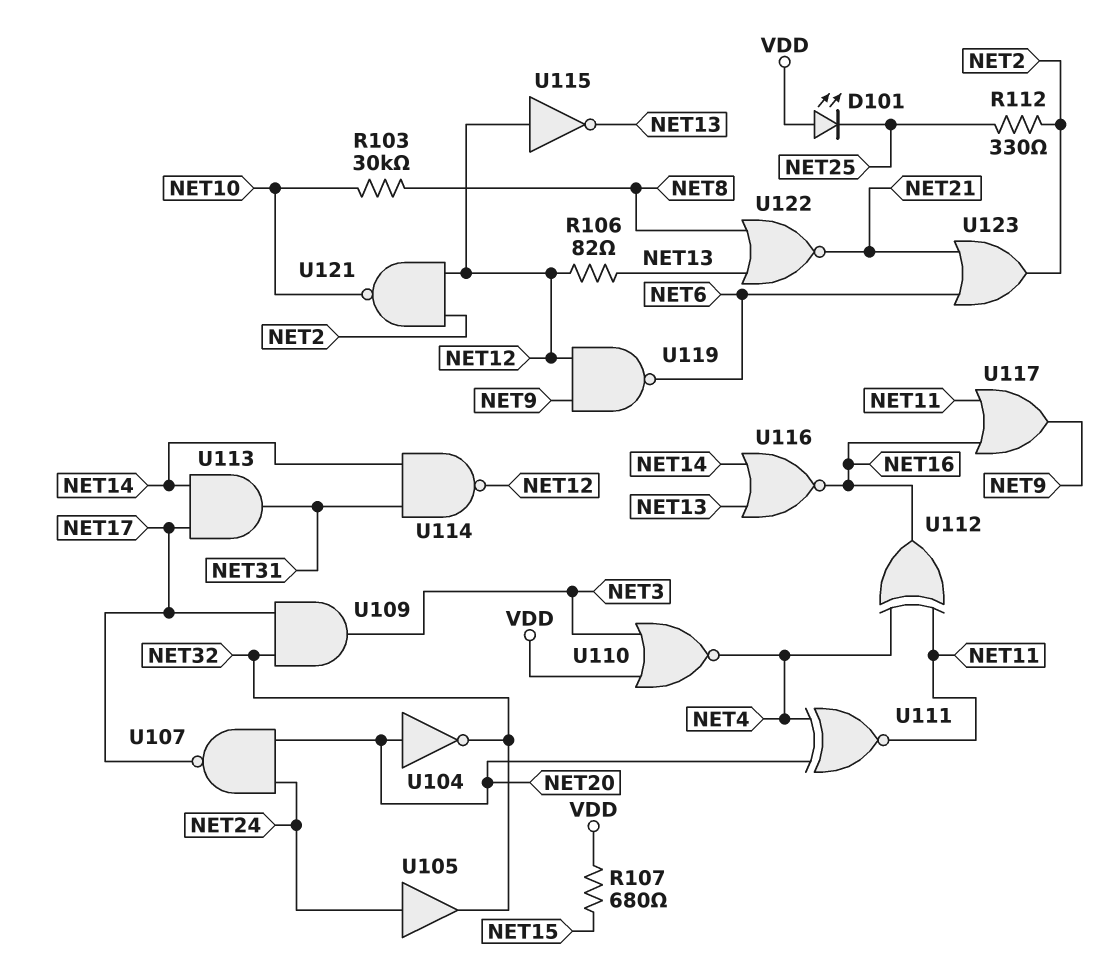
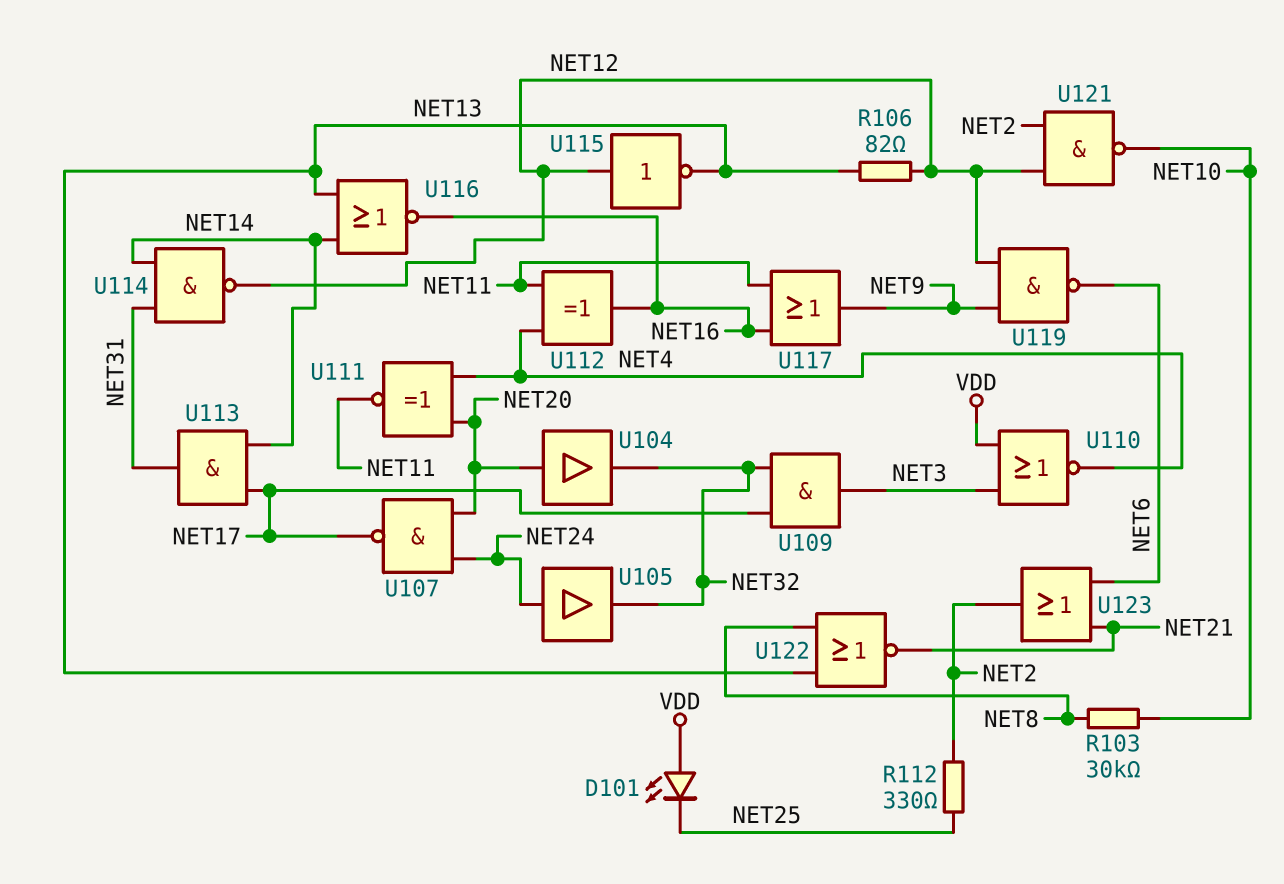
R107: 680 (NET15, VDD) -> none
U104: NOT (in NET20, out NET32) -> buffer (in NET20, out NET32)

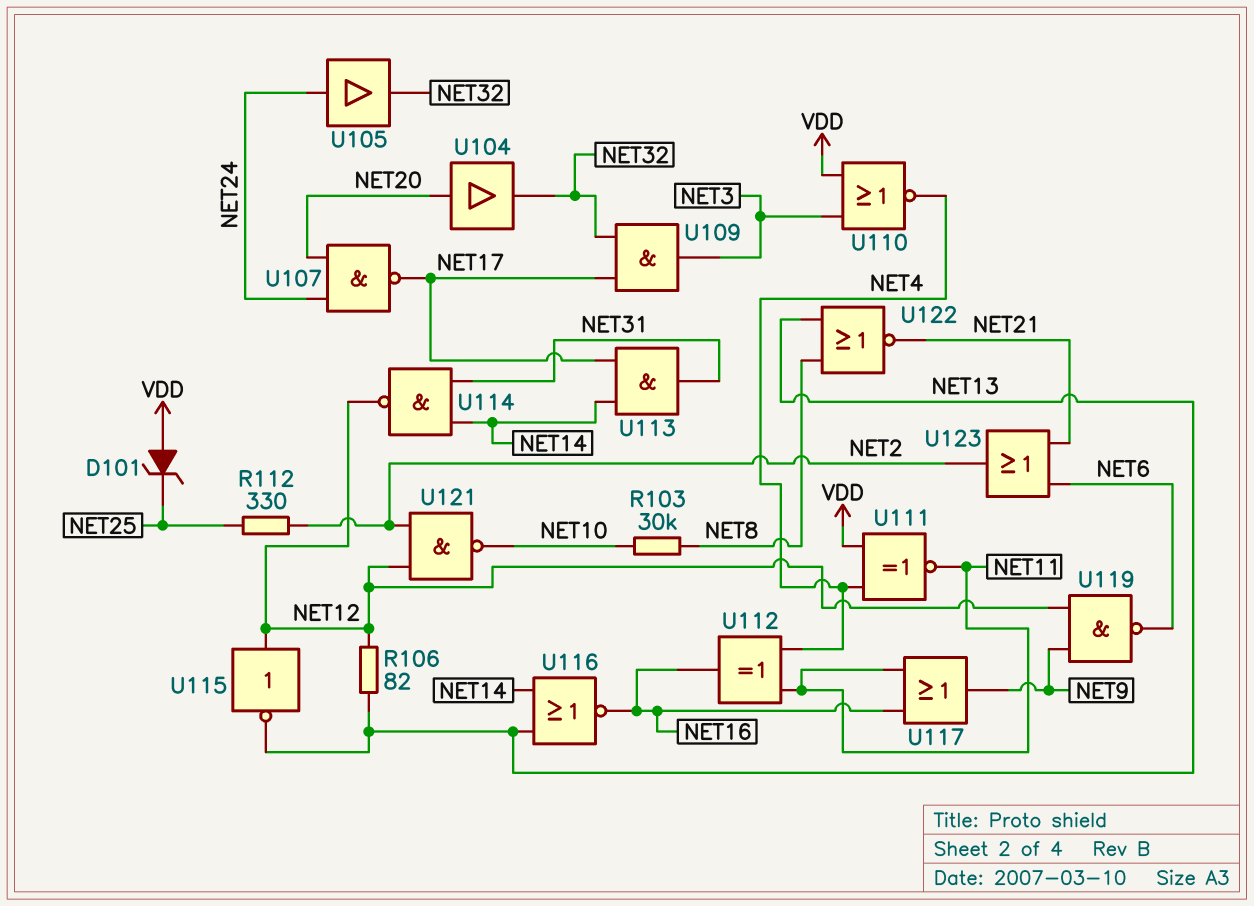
D101: LED (A VDD, K NET25) -> zener (A VDD, K NET25)
U111: XNOR (in NET4, in NET20, out NET11) -> XNOR (in NET4, in VDD, out NET11)

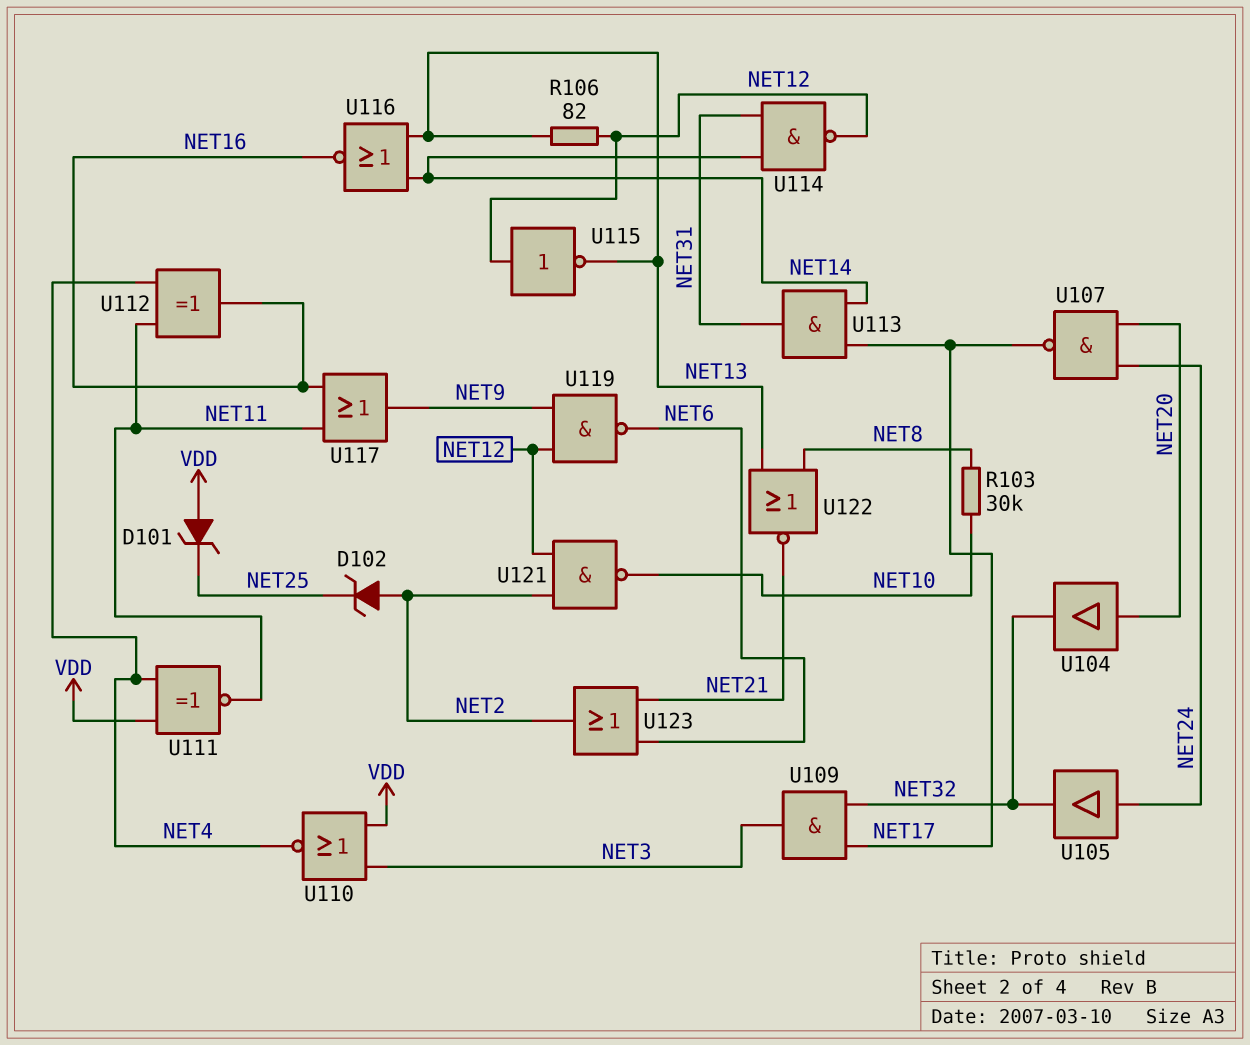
D102: none -> zener (A NET2, K NET25)
R112: 330 (NET2, NET25) -> none

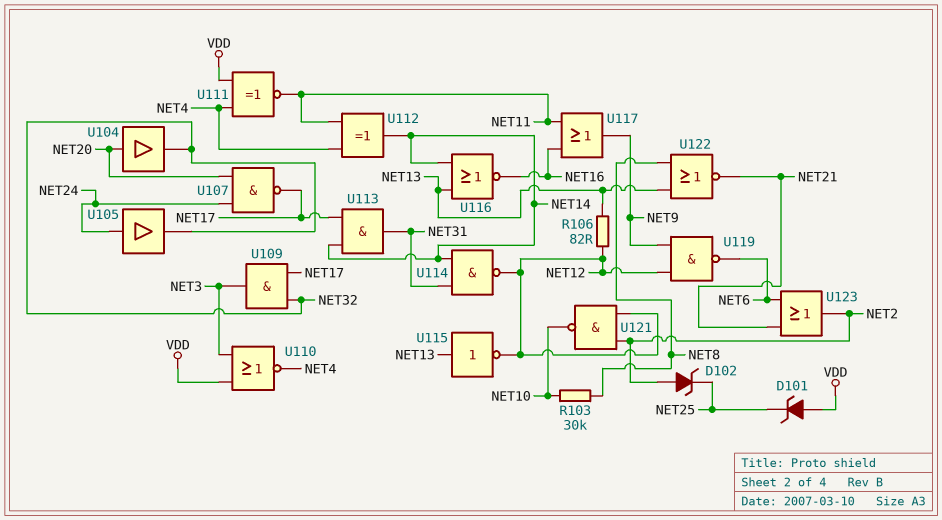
U112: XOR (in NET4, in NET11, out NET16) -> XOR (in NET4, in NET11, out NET14)
U115: NOT (in NET12, out NET13) -> NOT (in NET13, out NET12)

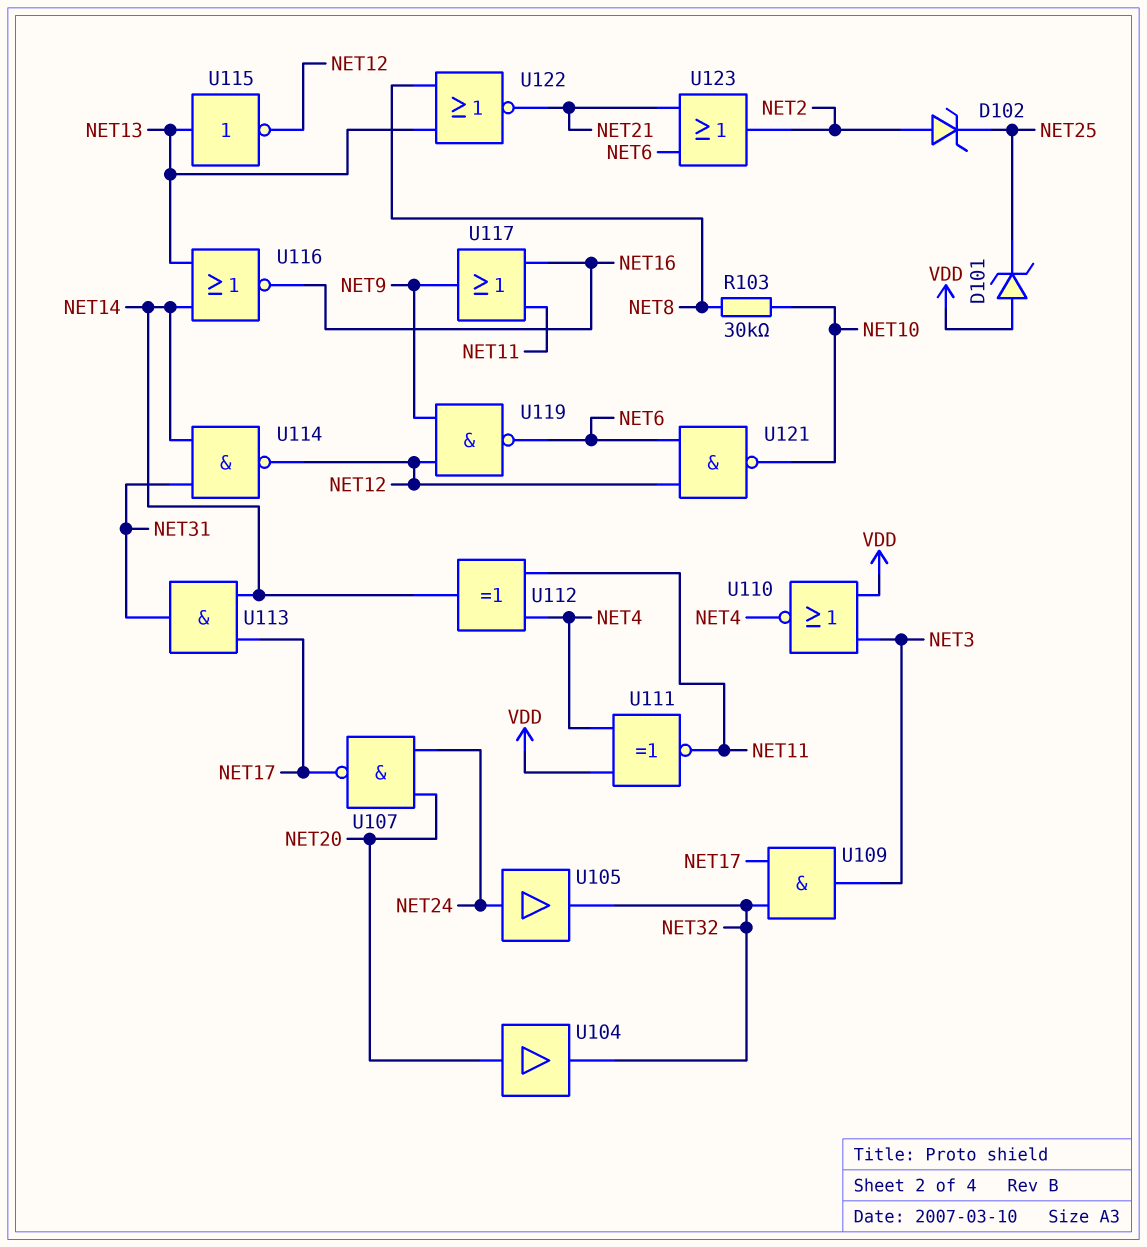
R106: 82 (NET12, NET13) -> none
U121: NAND (in NET2, in NET12, out NET10) -> NAND (in NET6, in NET12, out NET10)

